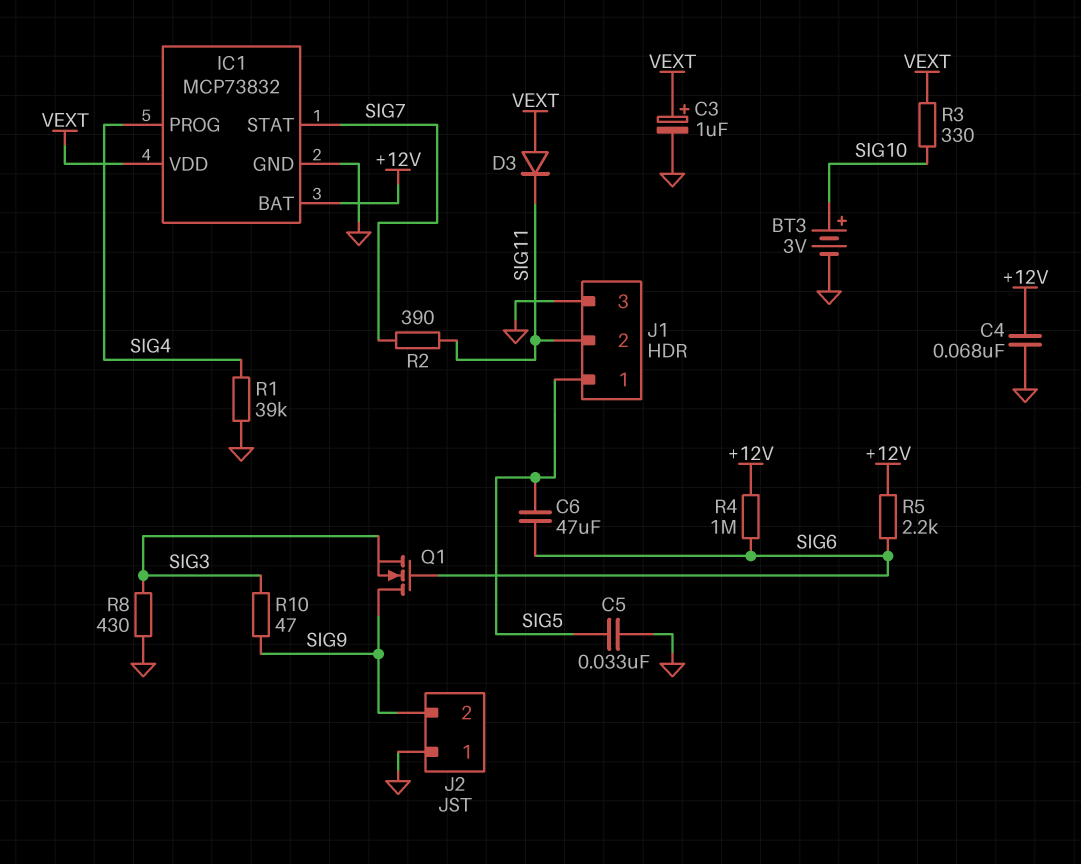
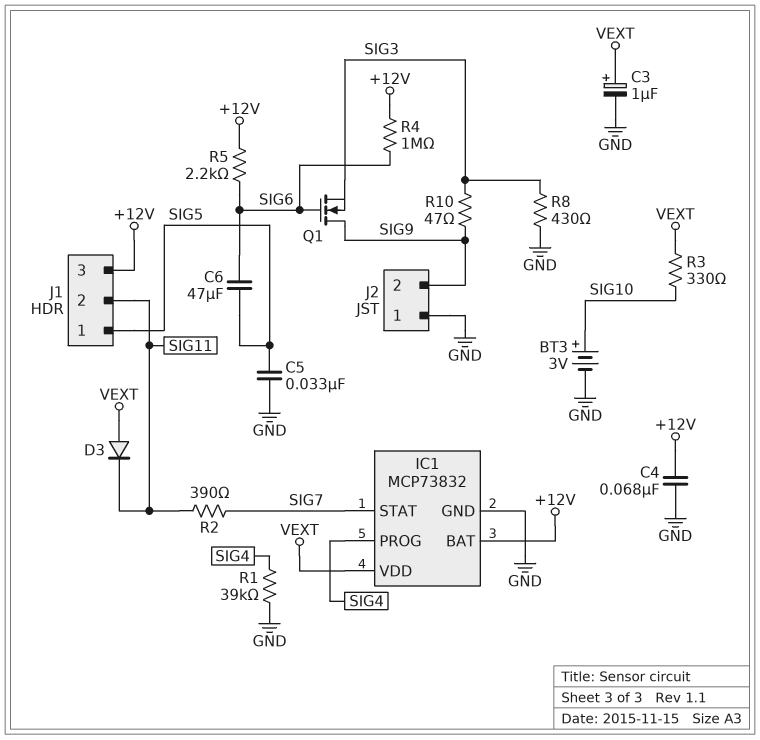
J1 pin 3: GND -> +12V

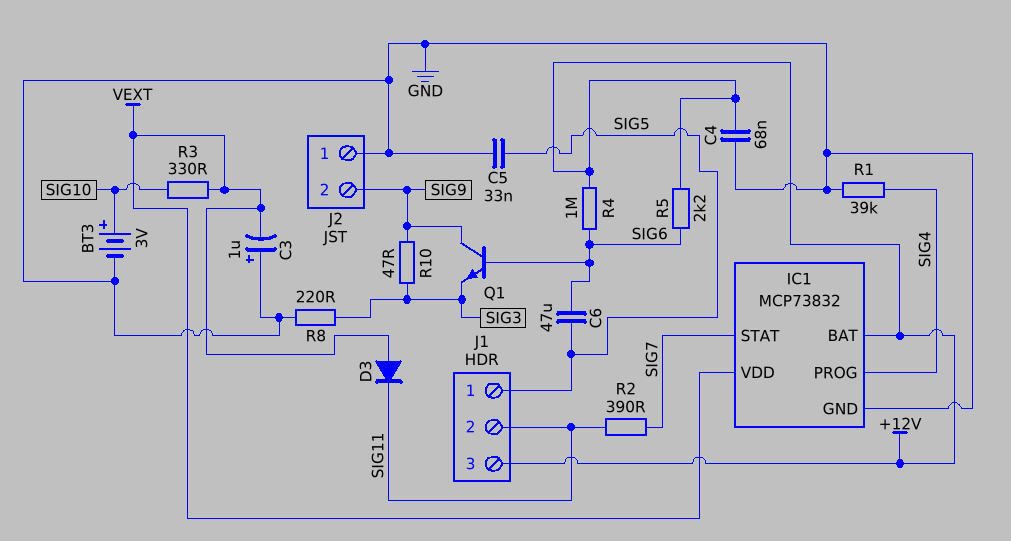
C3: 1uF (plus VEXT, minus GND) -> 1uF (plus GND, minus VEXT)
Q1: NMOS (G SIG6, D SIG9, S SIG3) -> NPN (B SIG6, C SIG9, E SIG3)
R8: 430 (GND, SIG3) -> 220 (GND, SIG3)

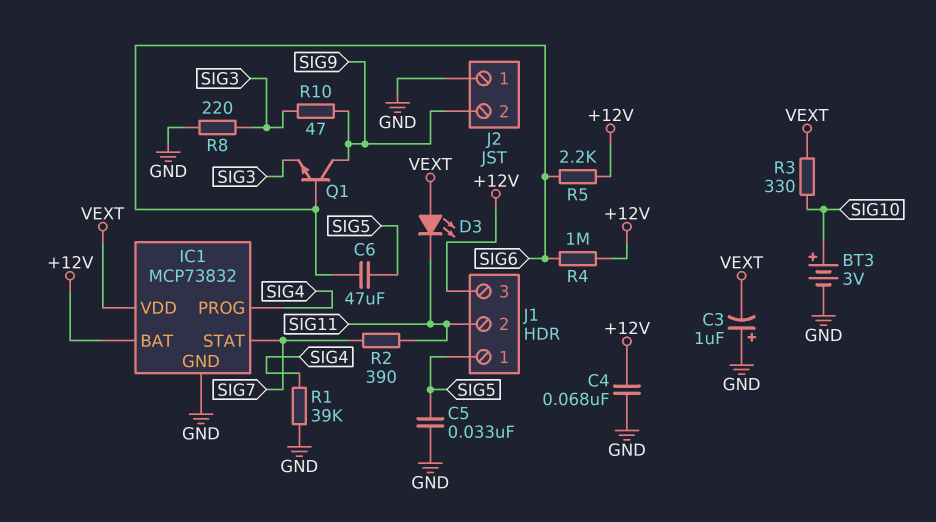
D3: diode (A VEXT, K SIG11) -> LED (A VEXT, K SIG11)

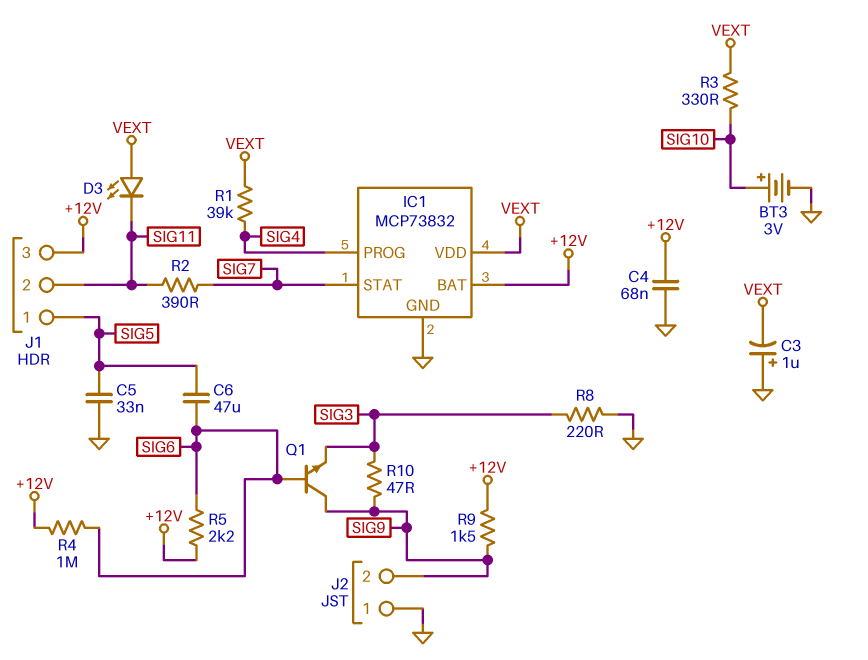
R1: 39k (GND, SIG4) -> 39k (SIG4, VEXT)
R9: none -> 1.5k (+12V, SIG9)

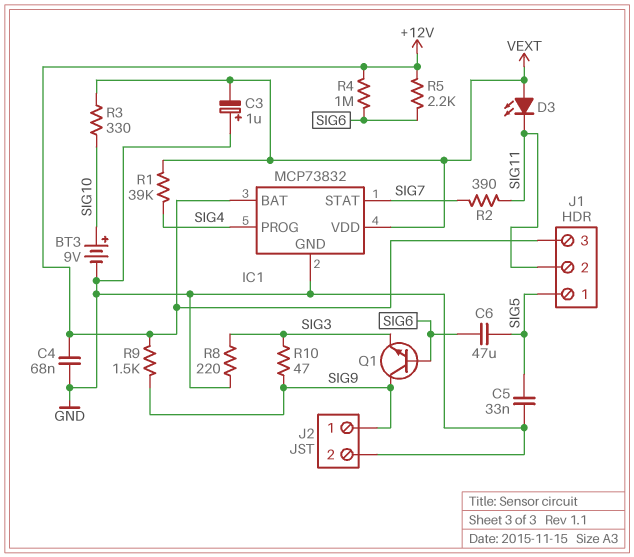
BT3: 3V (plus SIG10, minus GND) -> 9V (plus SIG10, minus GND)
J2 pin 1: GND -> SIG9
J2 pin 2: SIG9 -> GND

